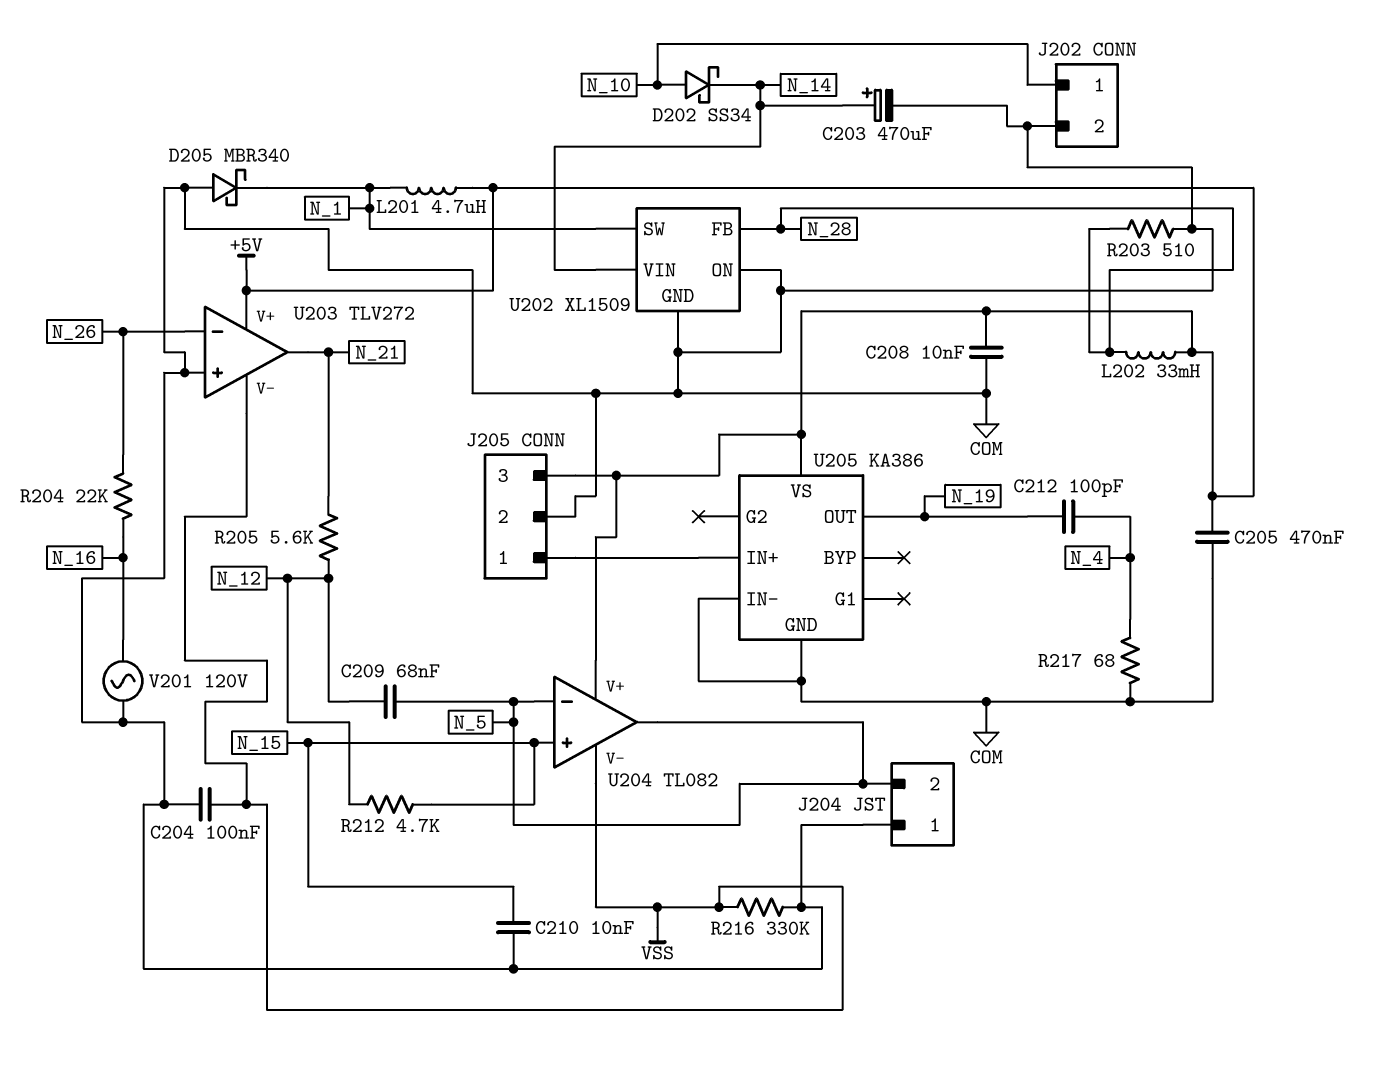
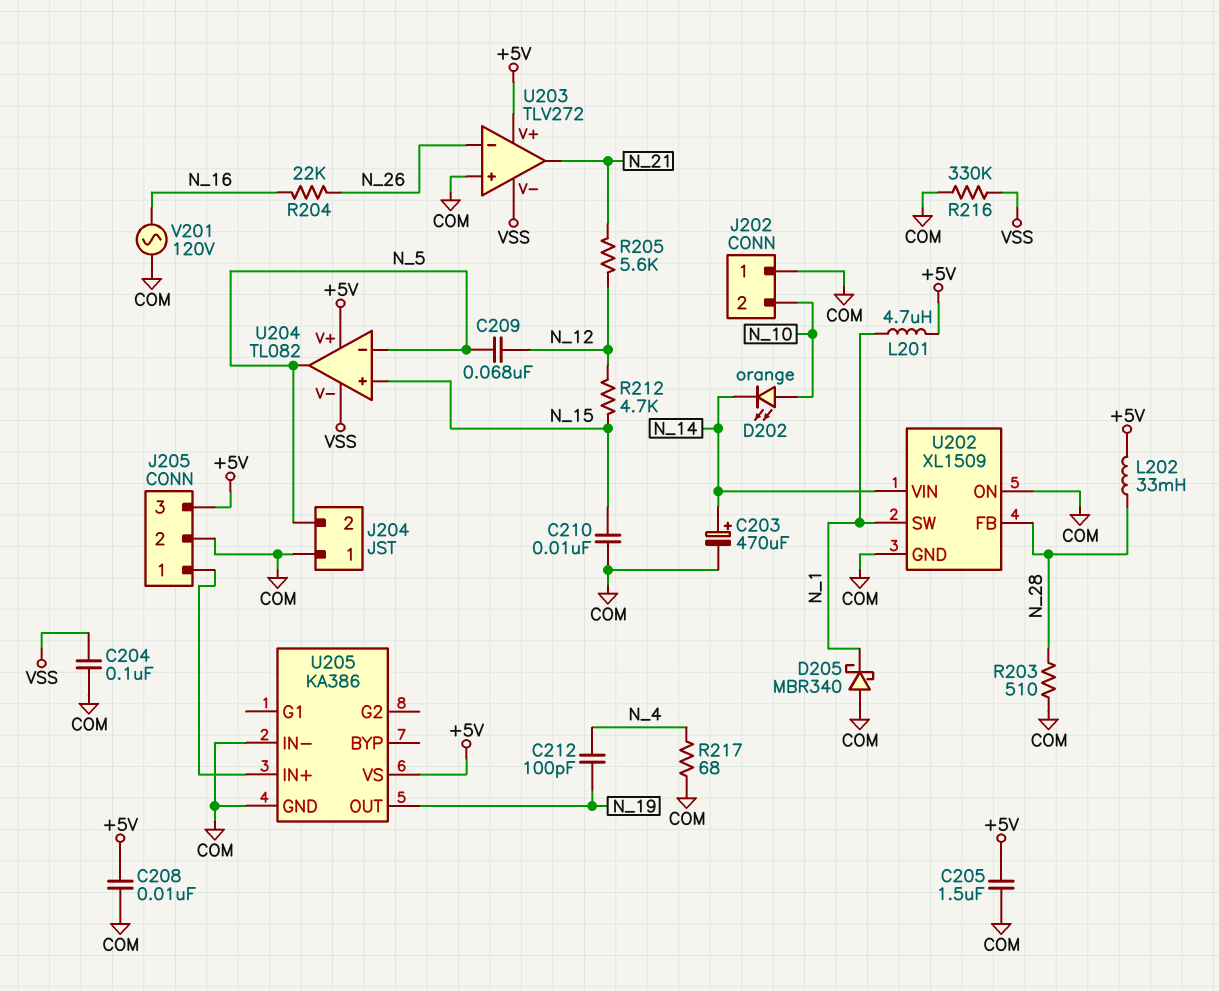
C205: 470nF (+5V, COM) -> 1.5uF (+5V, COM)
D202: schottky SS34 (A N_10, K N_14) -> LED orange (A N_10, K N_14)
J202 pin 1: N_10 -> COM
J202 pin 2: COM -> N_10

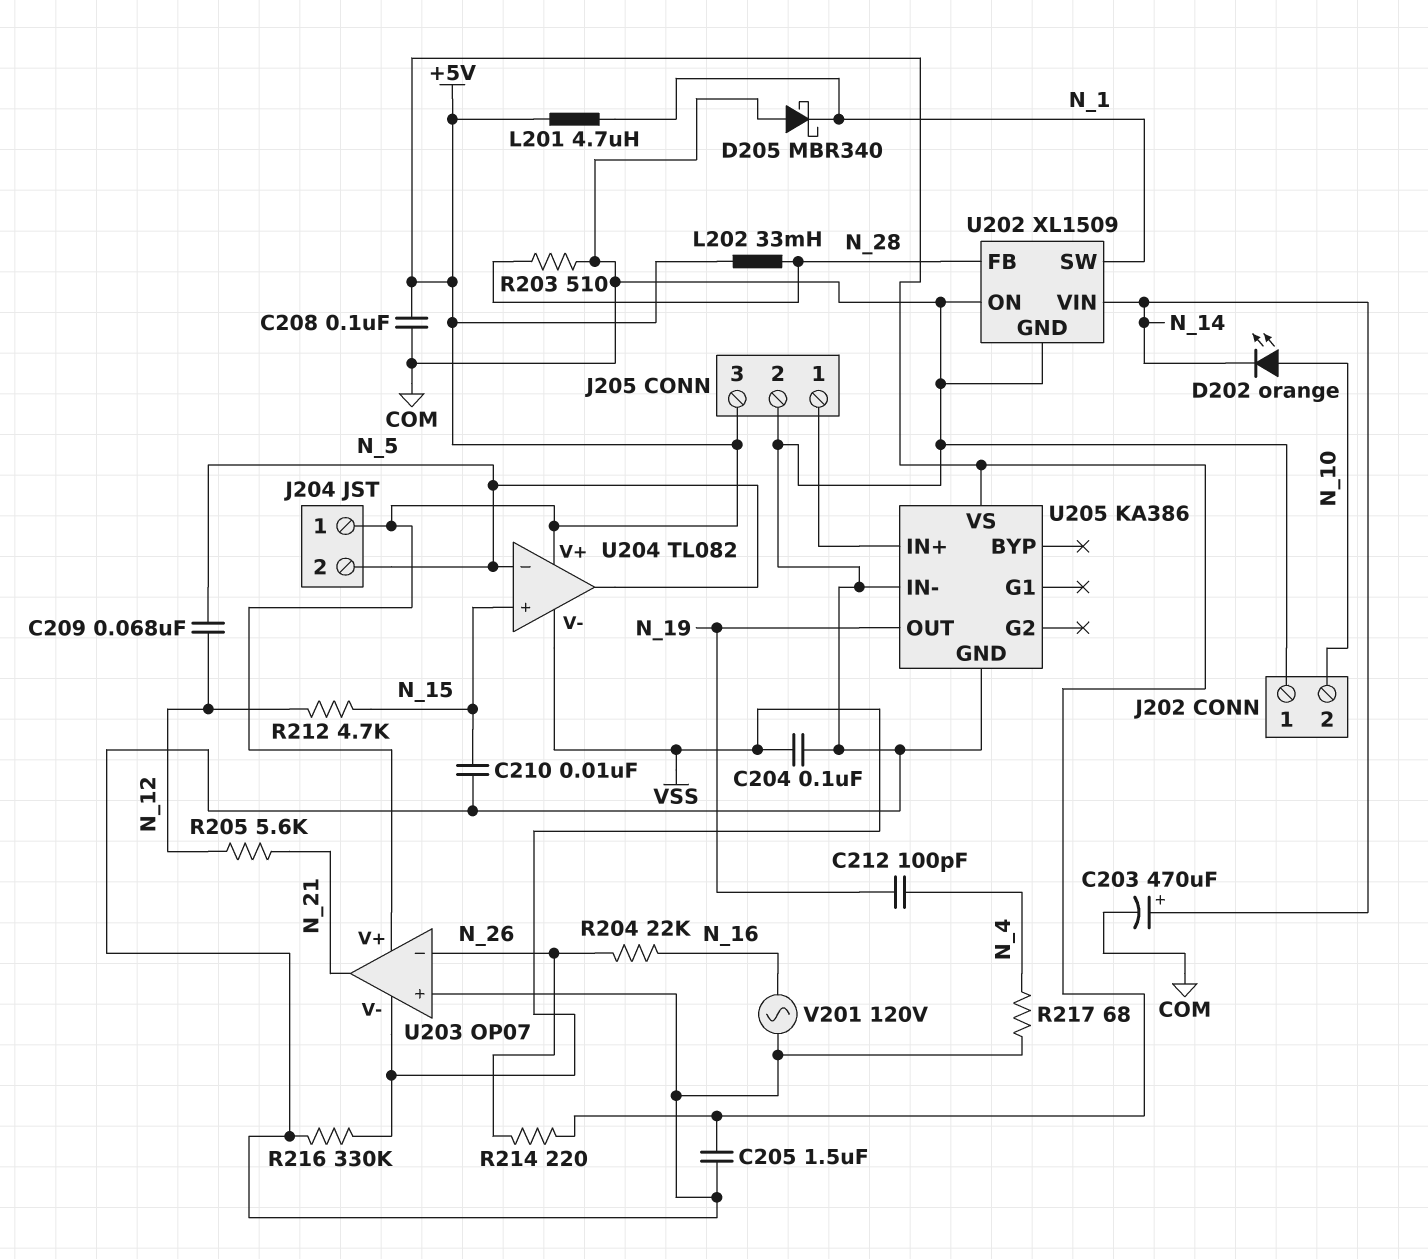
C208: 10nF (+5V, COM) -> 100nF (+5V, COM)
J204 pin 1: COM -> +5V
R214: none -> 220 (+5V, N_26)
U203: TLV272 -> OP07

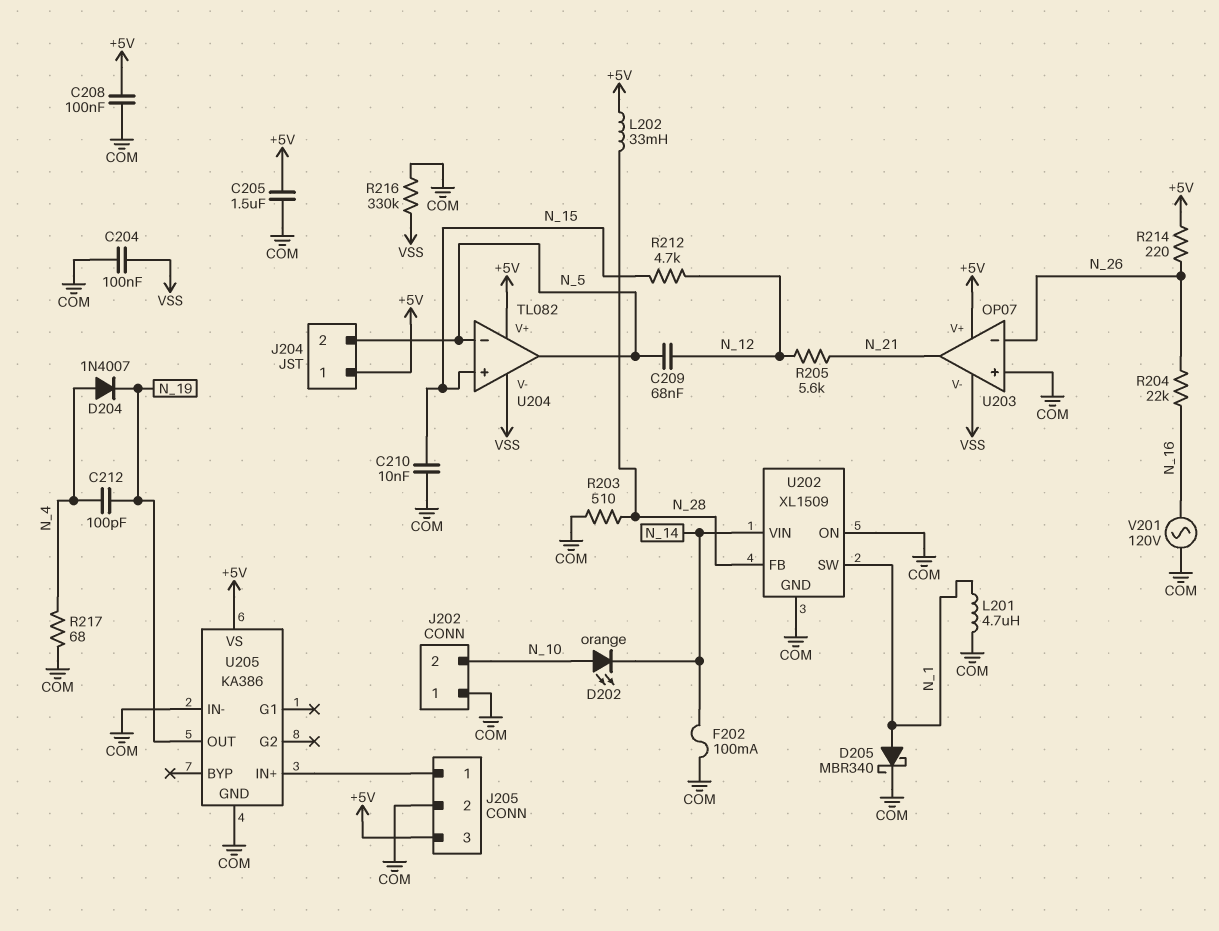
C203: 470uF (plus N_14, minus COM) -> none
D204: none -> diode 1N4007 (A N_4, K N_19)
D205: schottky MBR340 (A COM, K N_1) -> schottky MBR340 (A N_1, K COM)
F202: none -> 100mA (COM, N_14)
L201: 4.7uH (+5V, N_1) -> 4.7uH (COM, N_1)

